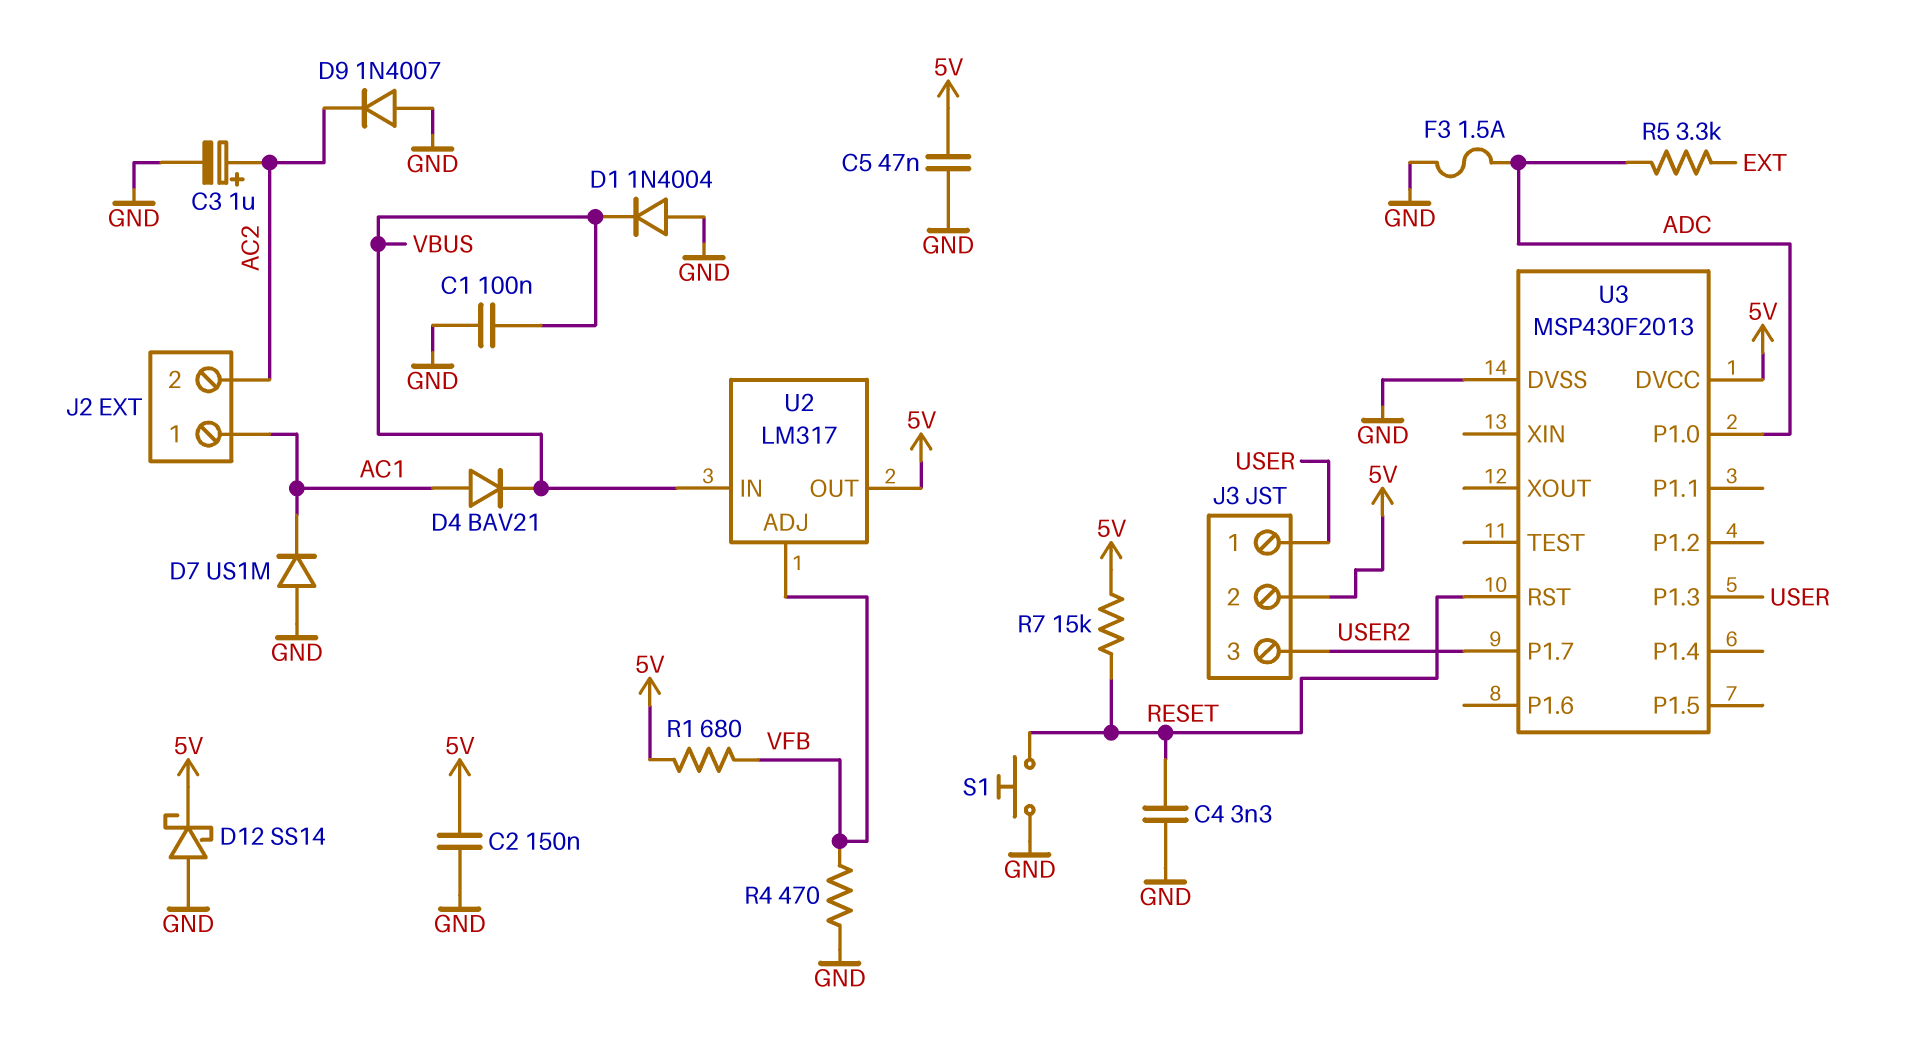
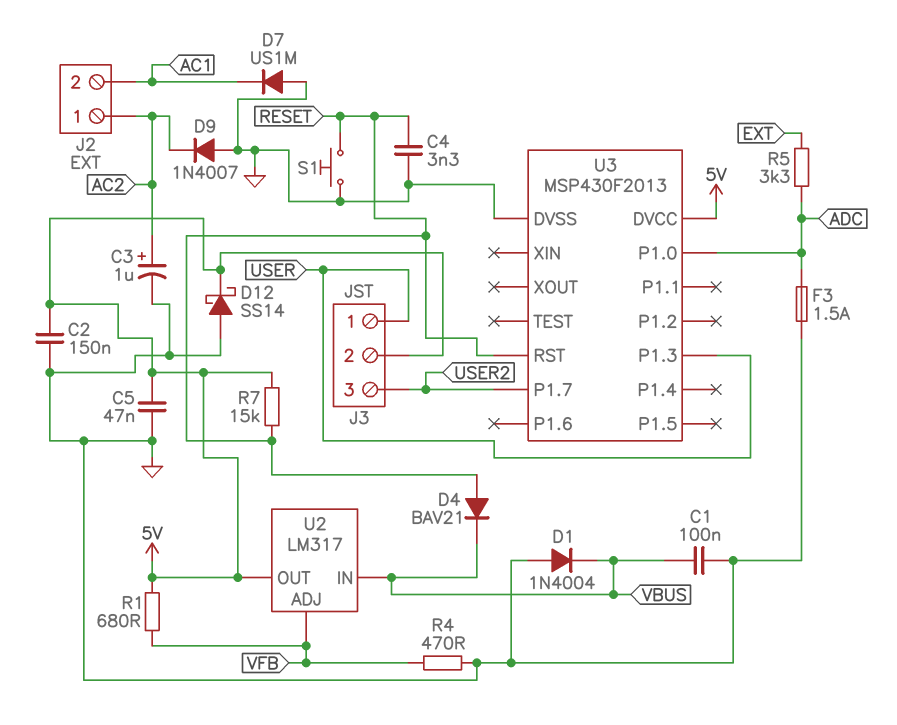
D4: diode BAV21 (A AC1, K VBUS) -> diode BAV21 (A RESET, K VBUS)
J2 pin 1: AC1 -> AC2
J2 pin 2: AC2 -> AC1

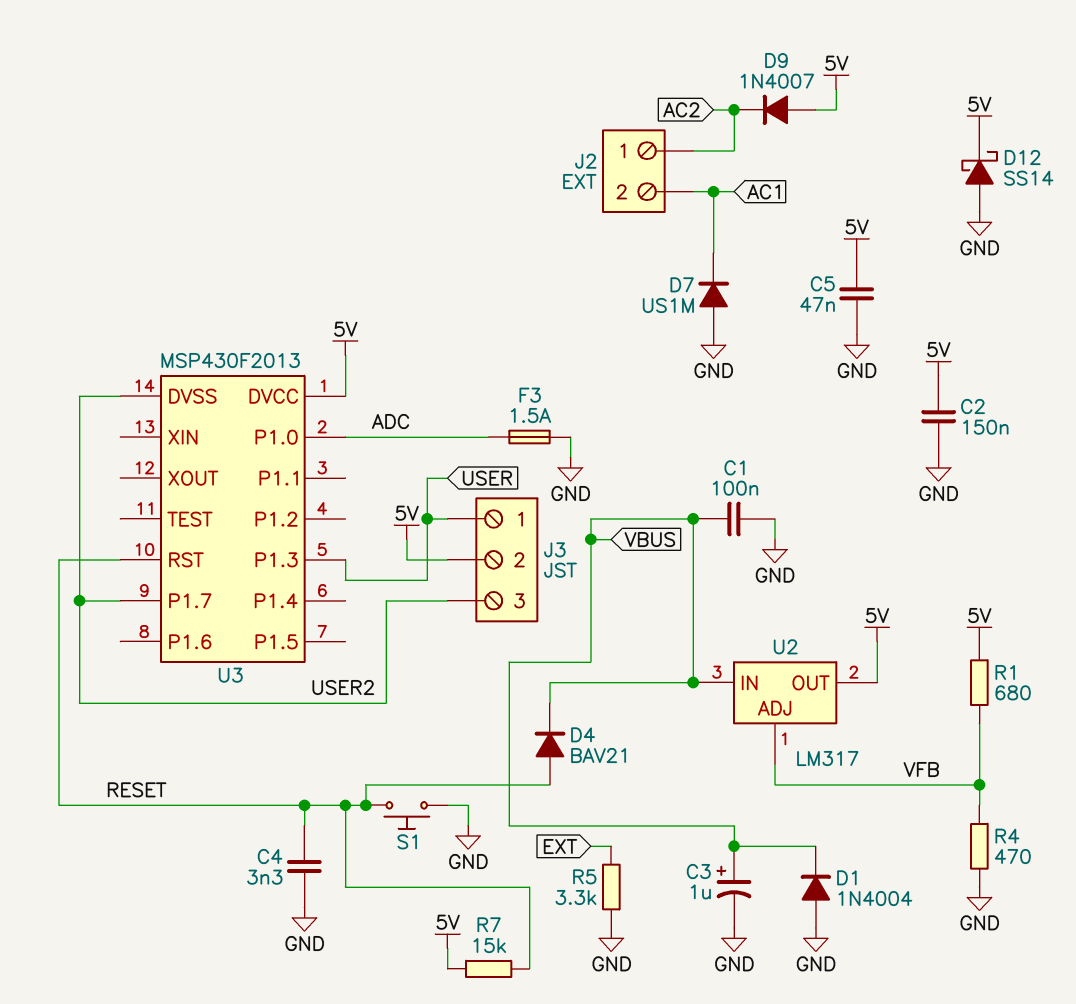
C3: 1uF (plus AC2, minus GND) -> 1uF (plus VBUS, minus GND)
D9: diode 1N4007 (A GND, K AC2) -> diode 1N4007 (A 5V, K AC2)
R5: 3.3k (ADC, EXT) -> 3.3k (EXT, GND)
U3 pin DVSS: GND -> USER2

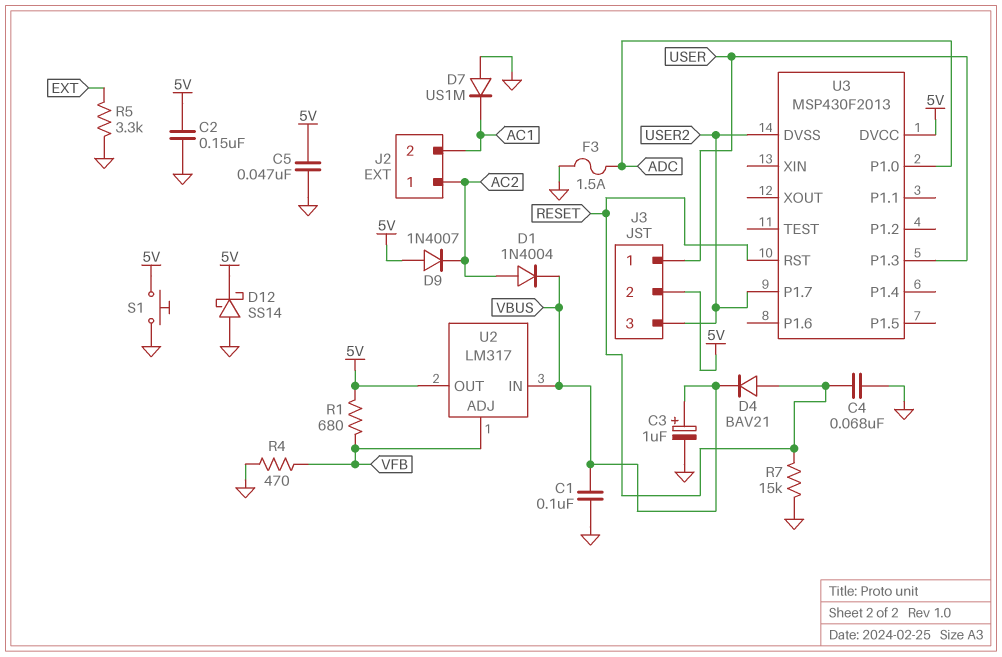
C4: 3.3nF (GND, RESET) -> 68nF (GND, RESET)
D1: diode 1N4004 (A GND, K VBUS) -> diode 1N4004 (A AC2, K VBUS)
R7: 15k (5V, RESET) -> 15k (GND, RESET)
S1: button (GND, RESET) -> button (5V, GND)

